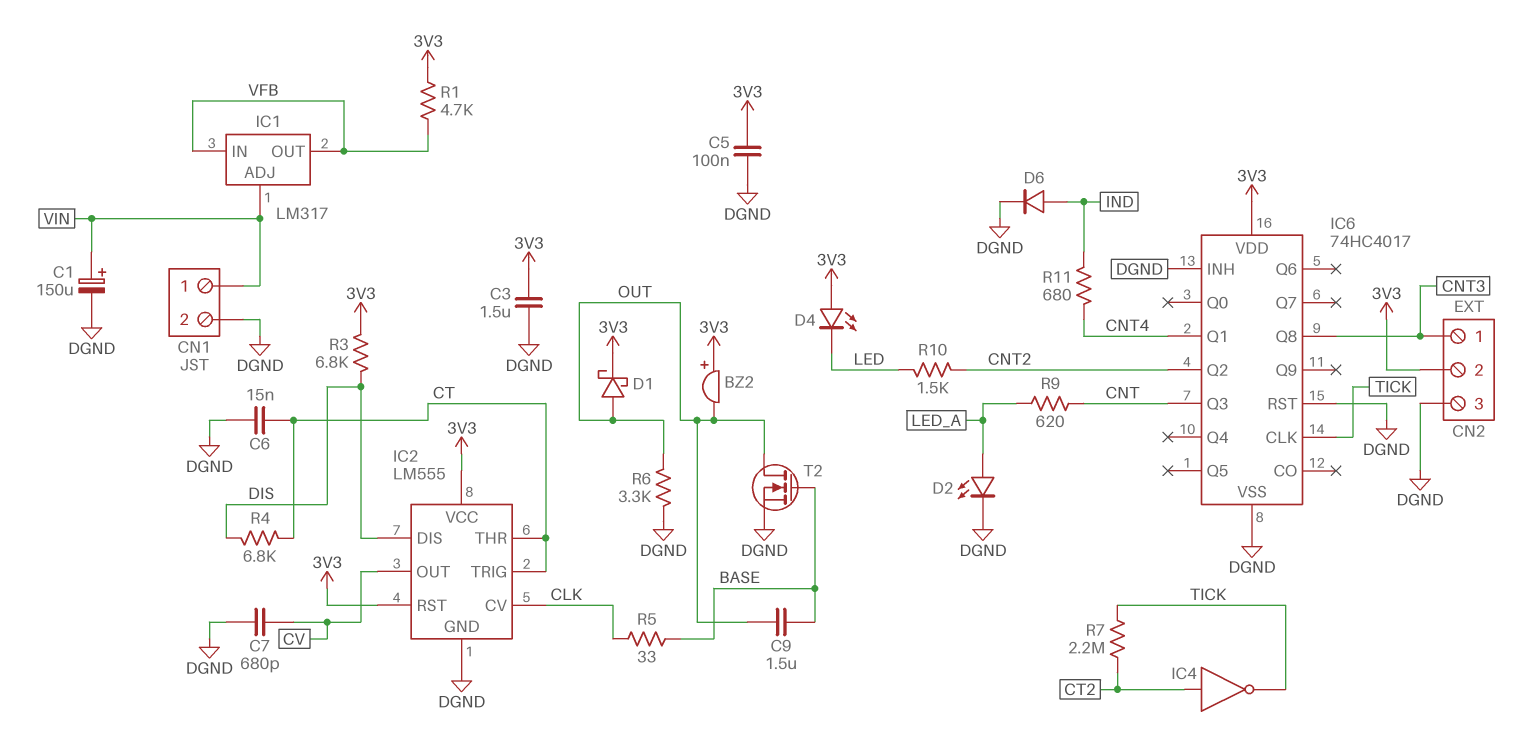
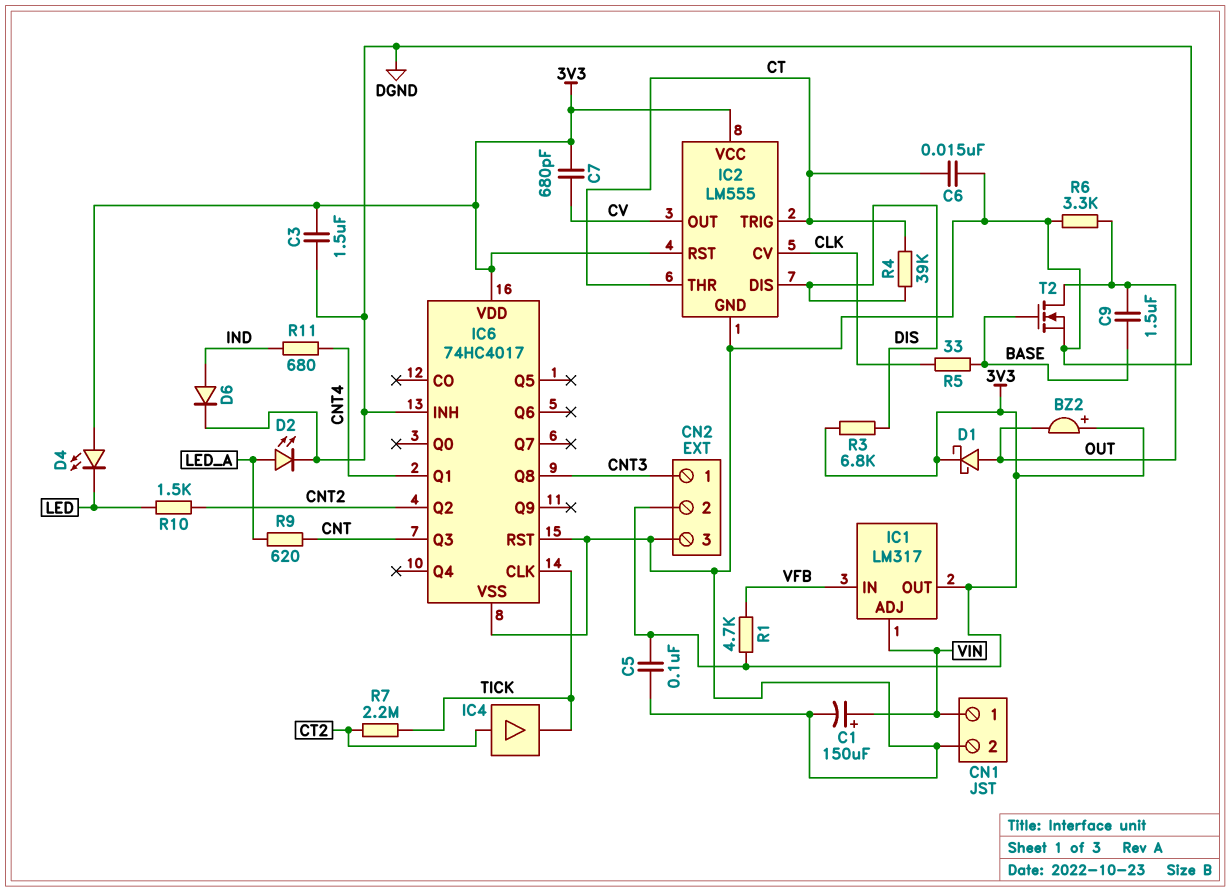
C7: 680pF (CV, DGND) -> 680pF (3V3, CV)
IC1 pin OUT: VFB -> 3V3
IC4: NOT (in CT2, out TICK) -> buffer (in CT2, out TICK)
R4: 6.8k (CT, DIS) -> 39k (CT, DIS)

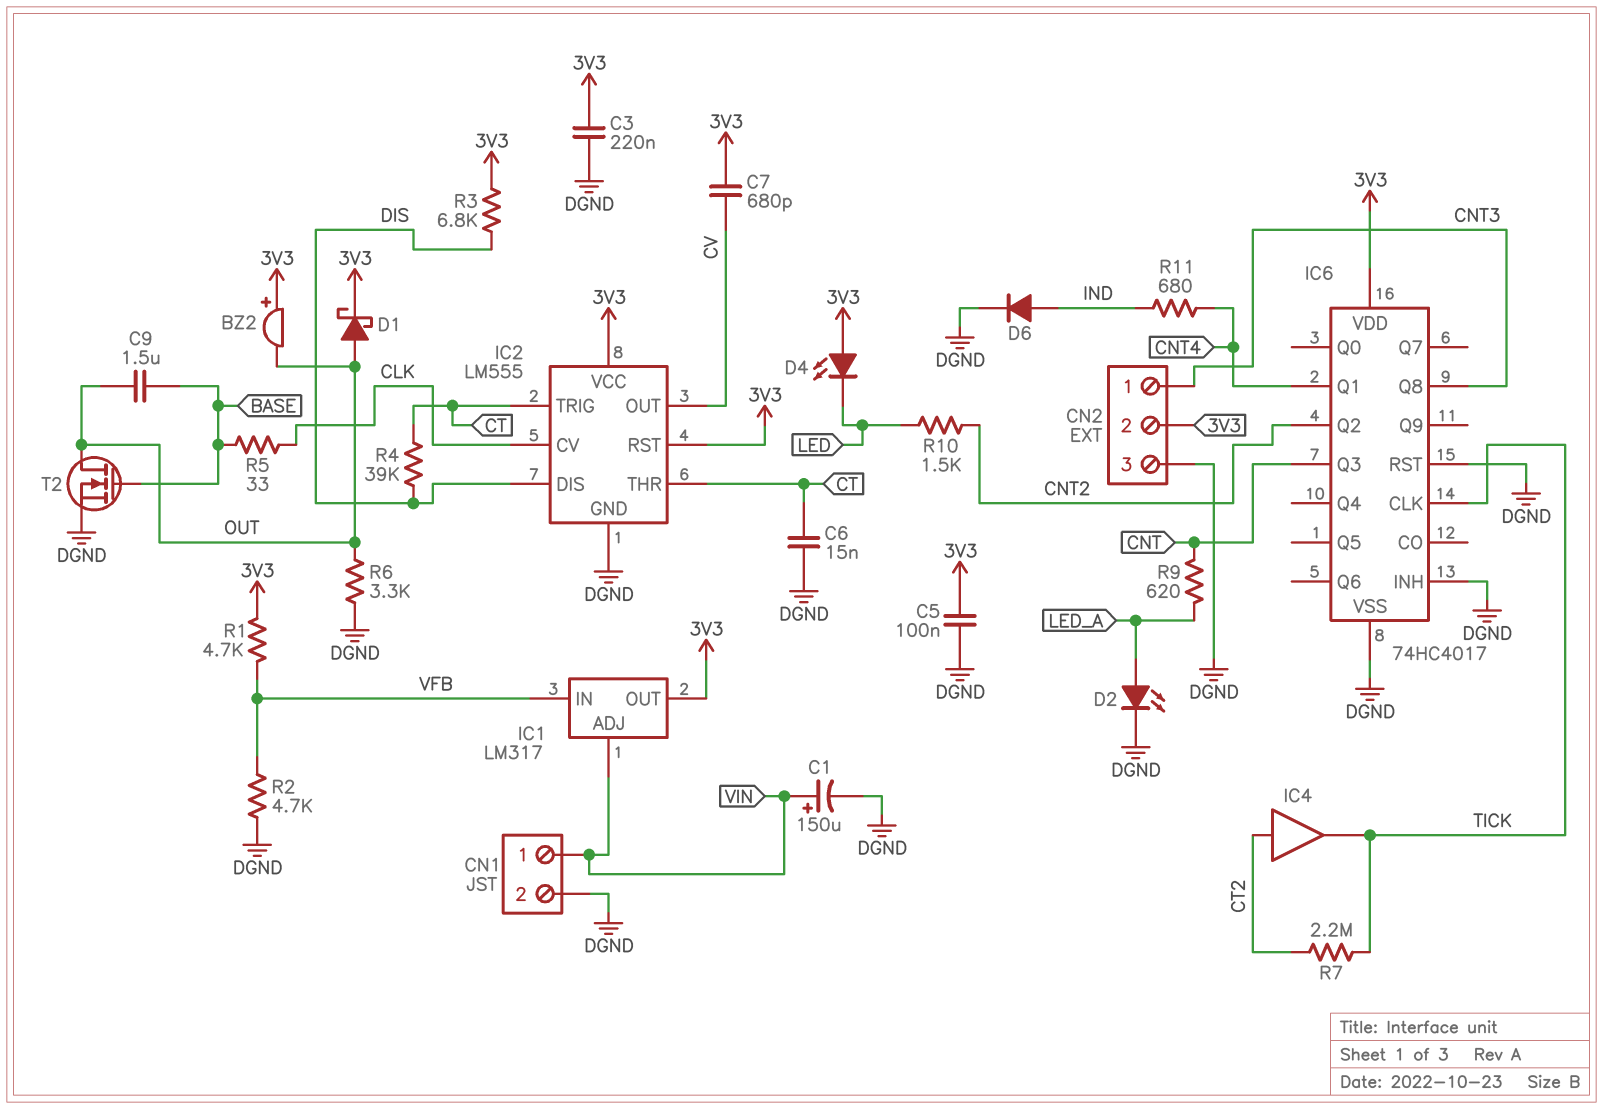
C3: 1.5uF (3V3, DGND) -> 220nF (3V3, DGND)
R2: none -> 4.7k (DGND, VFB)

